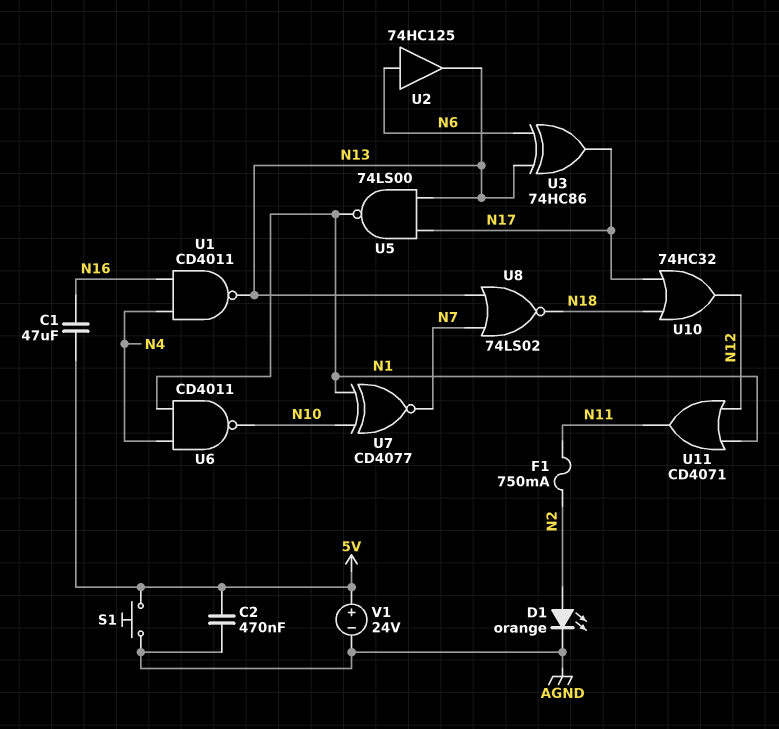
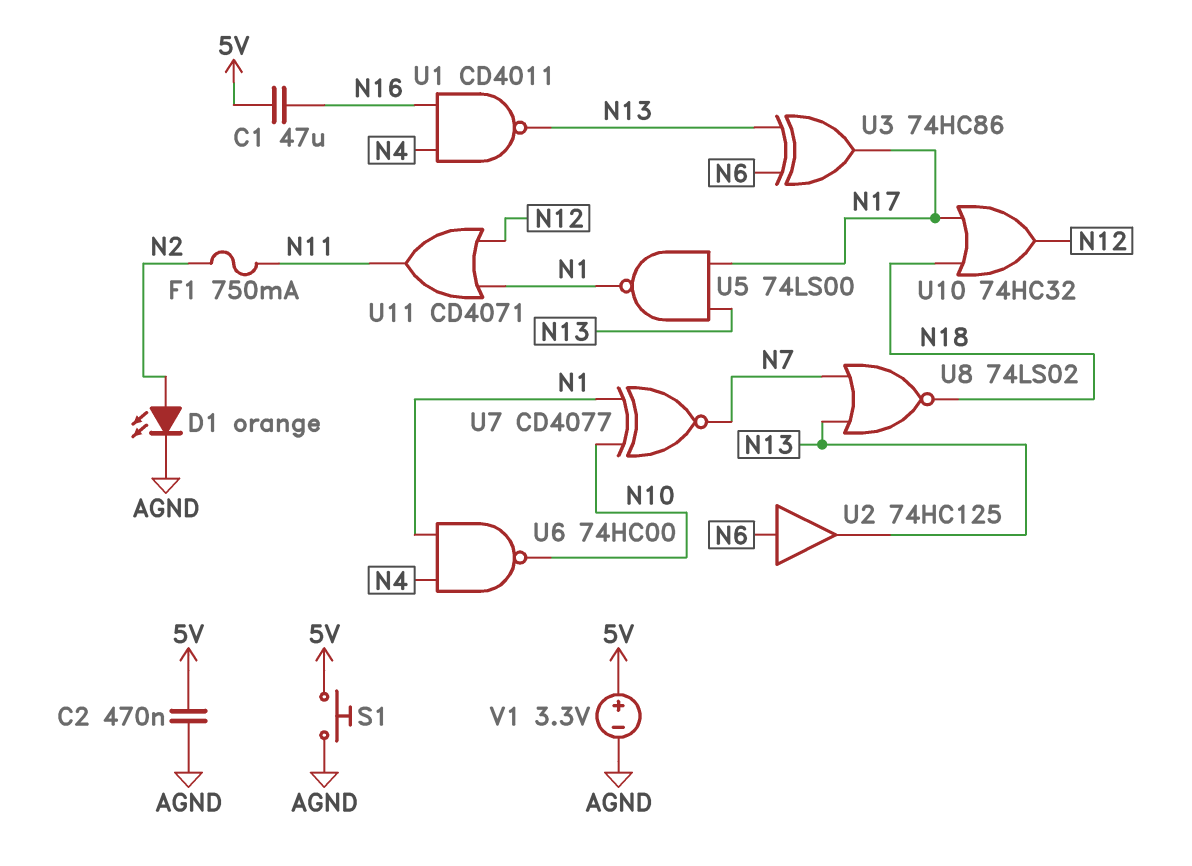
U6: NAND CD4011 (in N1, in N4, out N10) -> NAND 74HC00 (in N1, in N4, out N10)
V1: 24V (plus 5V, minus AGND) -> 3.3V (plus 5V, minus AGND)

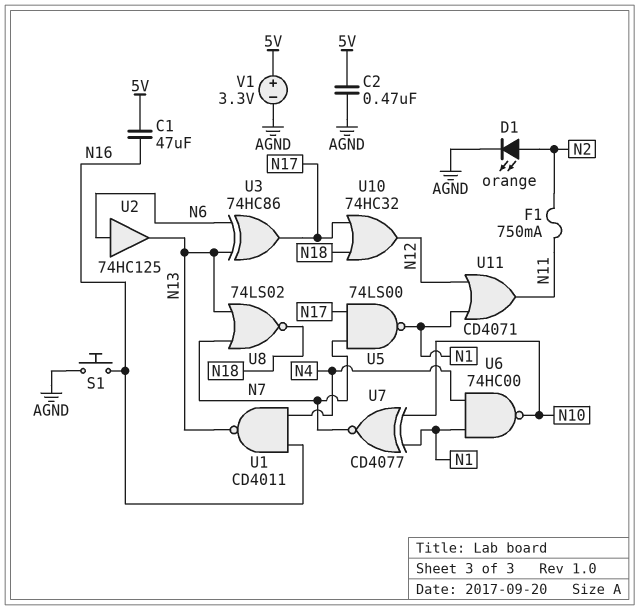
S1: button (5V, AGND) -> button (AGND, N16)
U5: NAND 74LS00 (in N13, in N17, out N1) -> NAND 74LS00 (in N7, in N17, out N1)

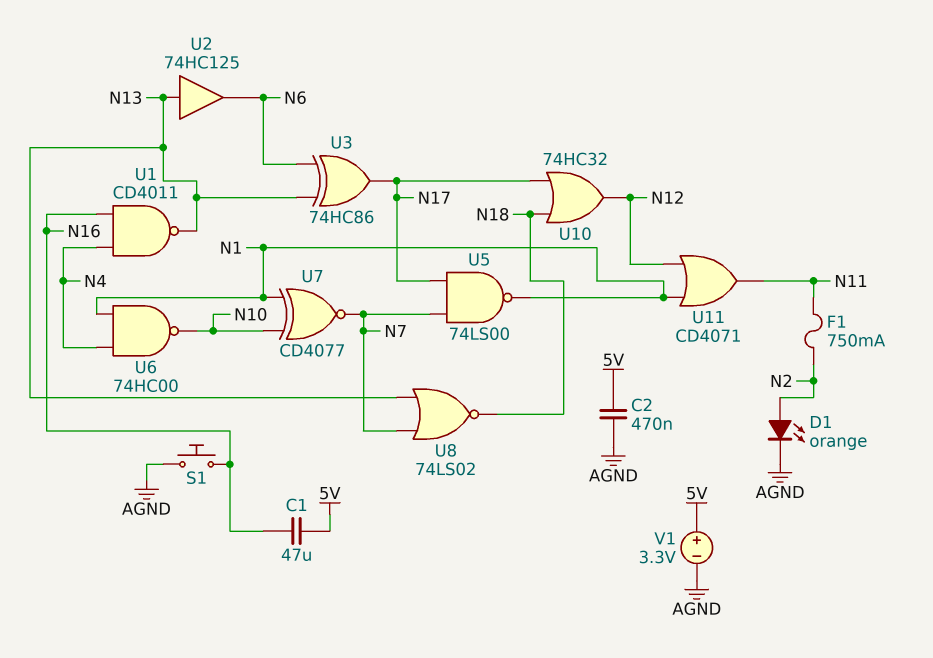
U2: buffer 74HC125 (in N6, out N13) -> buffer 74HC125 (in N13, out N6)

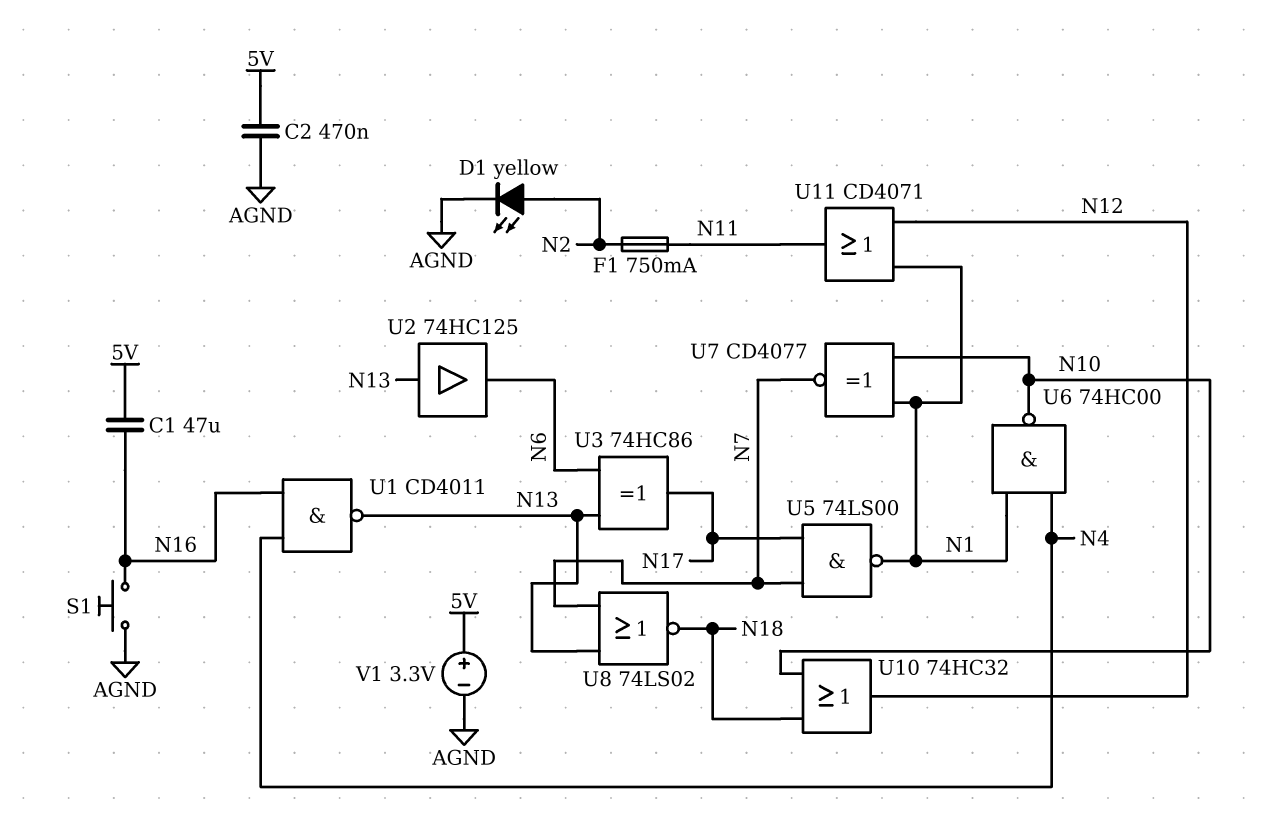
D1: LED orange (A N2, K AGND) -> LED yellow (A N2, K AGND)
U10: OR 74HC32 (in N17, in N18, out N12) -> OR 74HC32 (in N10, in N18, out N12)

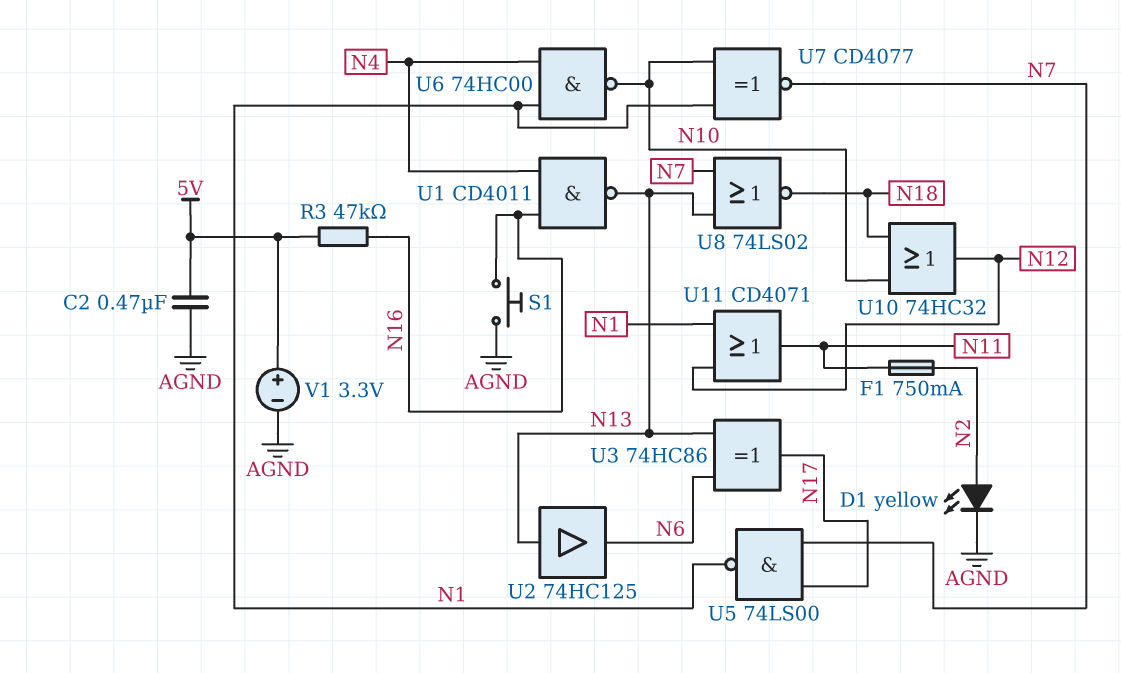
C1: 47uF (5V, N16) -> none
R3: none -> 47k (5V, N16)

